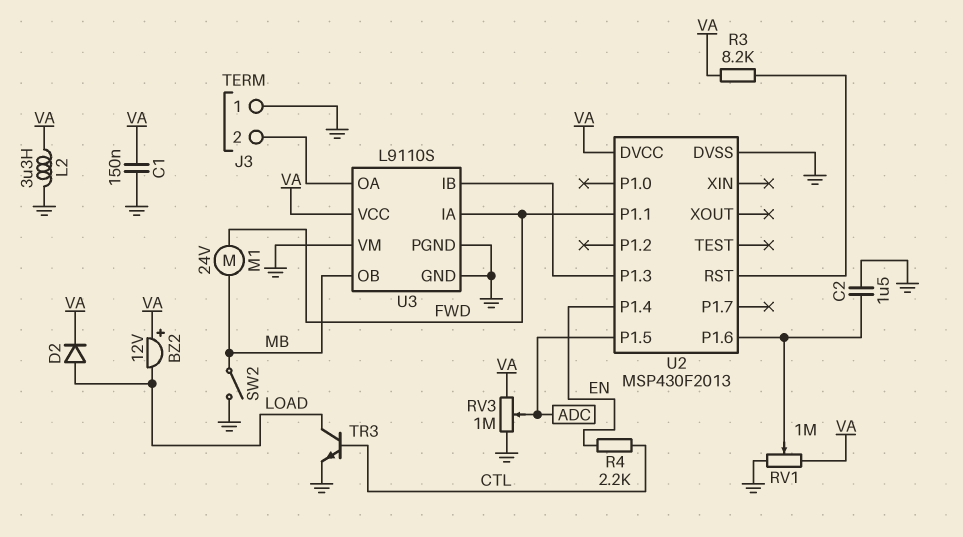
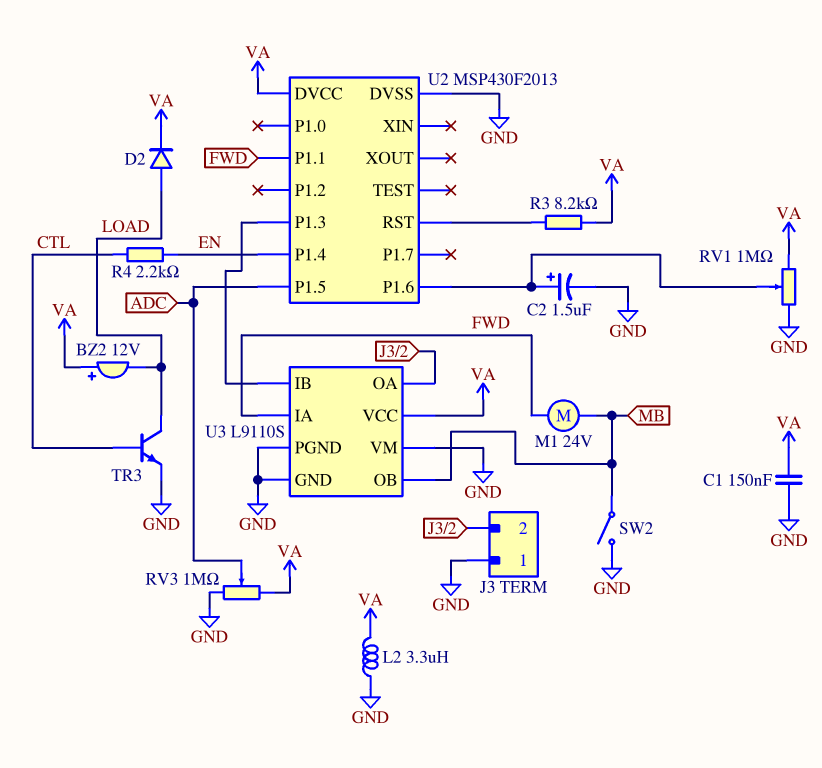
C2: 1.5uF (GND, U2/P1.6) -> 1.5uF (plus U2/P1.6, minus GND)

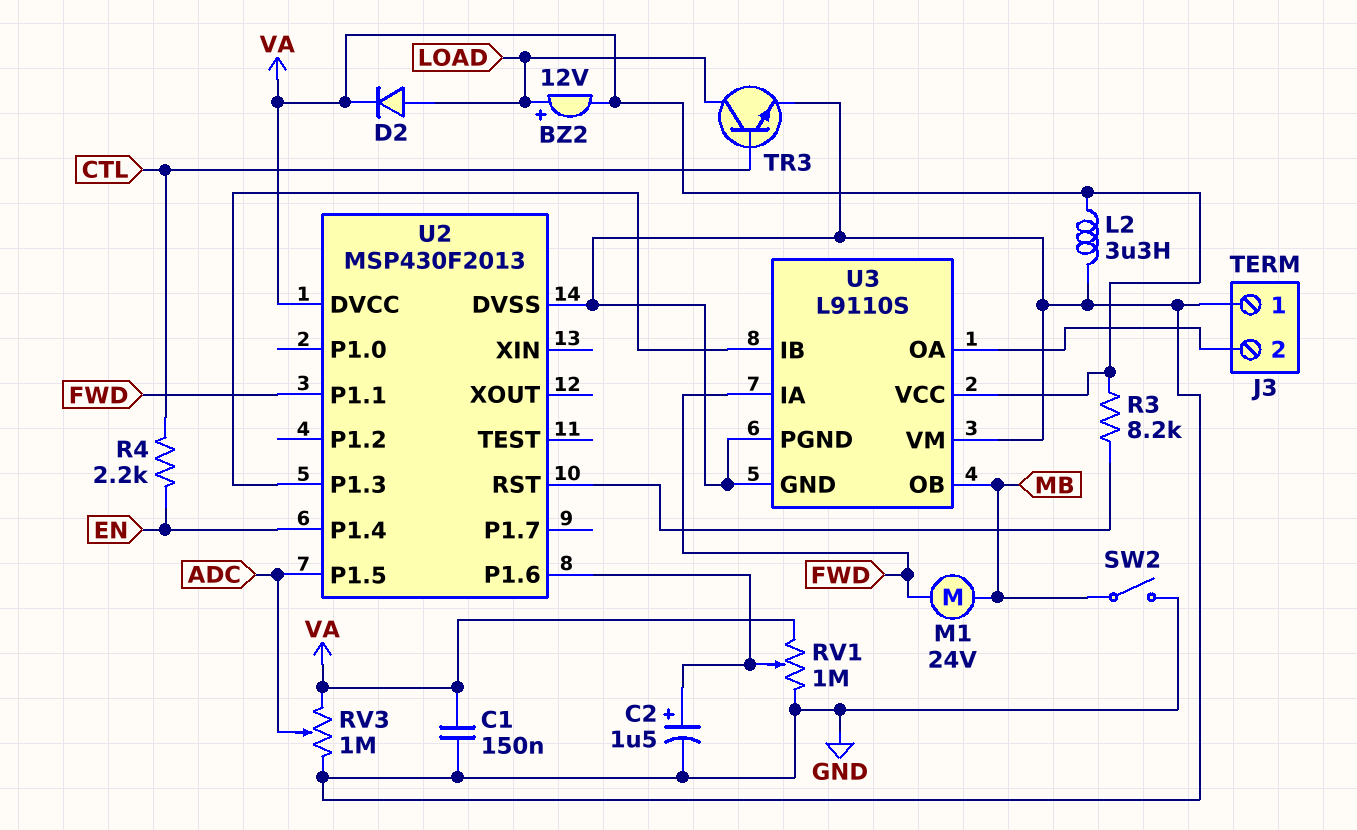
BZ2: buzzer 12V (plus VA, minus LOAD) -> buzzer 12V (plus LOAD, minus VA)

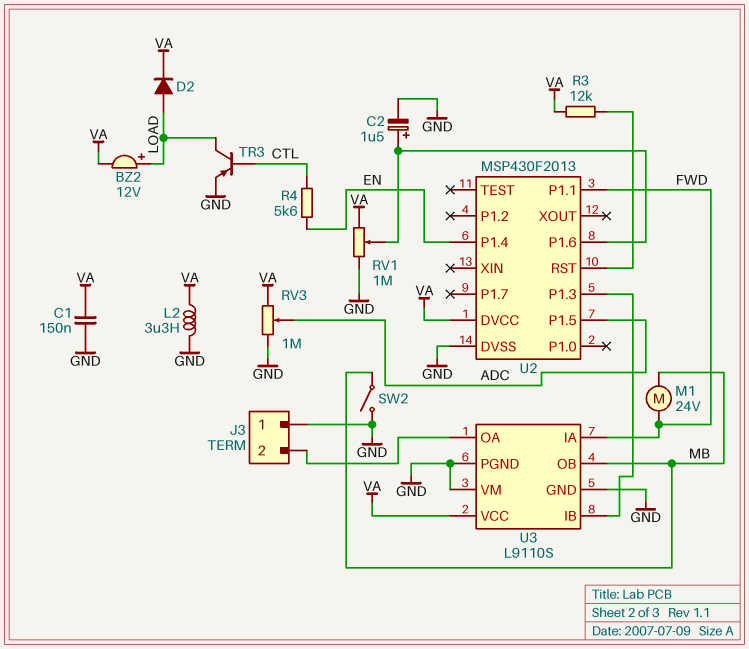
R3: 8.2k (U2/RST, VA) -> 12k (U2/RST, VA)
R4: 2.2k (CTL, EN) -> 5.6k (CTL, EN)
TR3: NPN (B CTL, C LOAD, E GND) -> PNP (B CTL, C LOAD, E GND)

